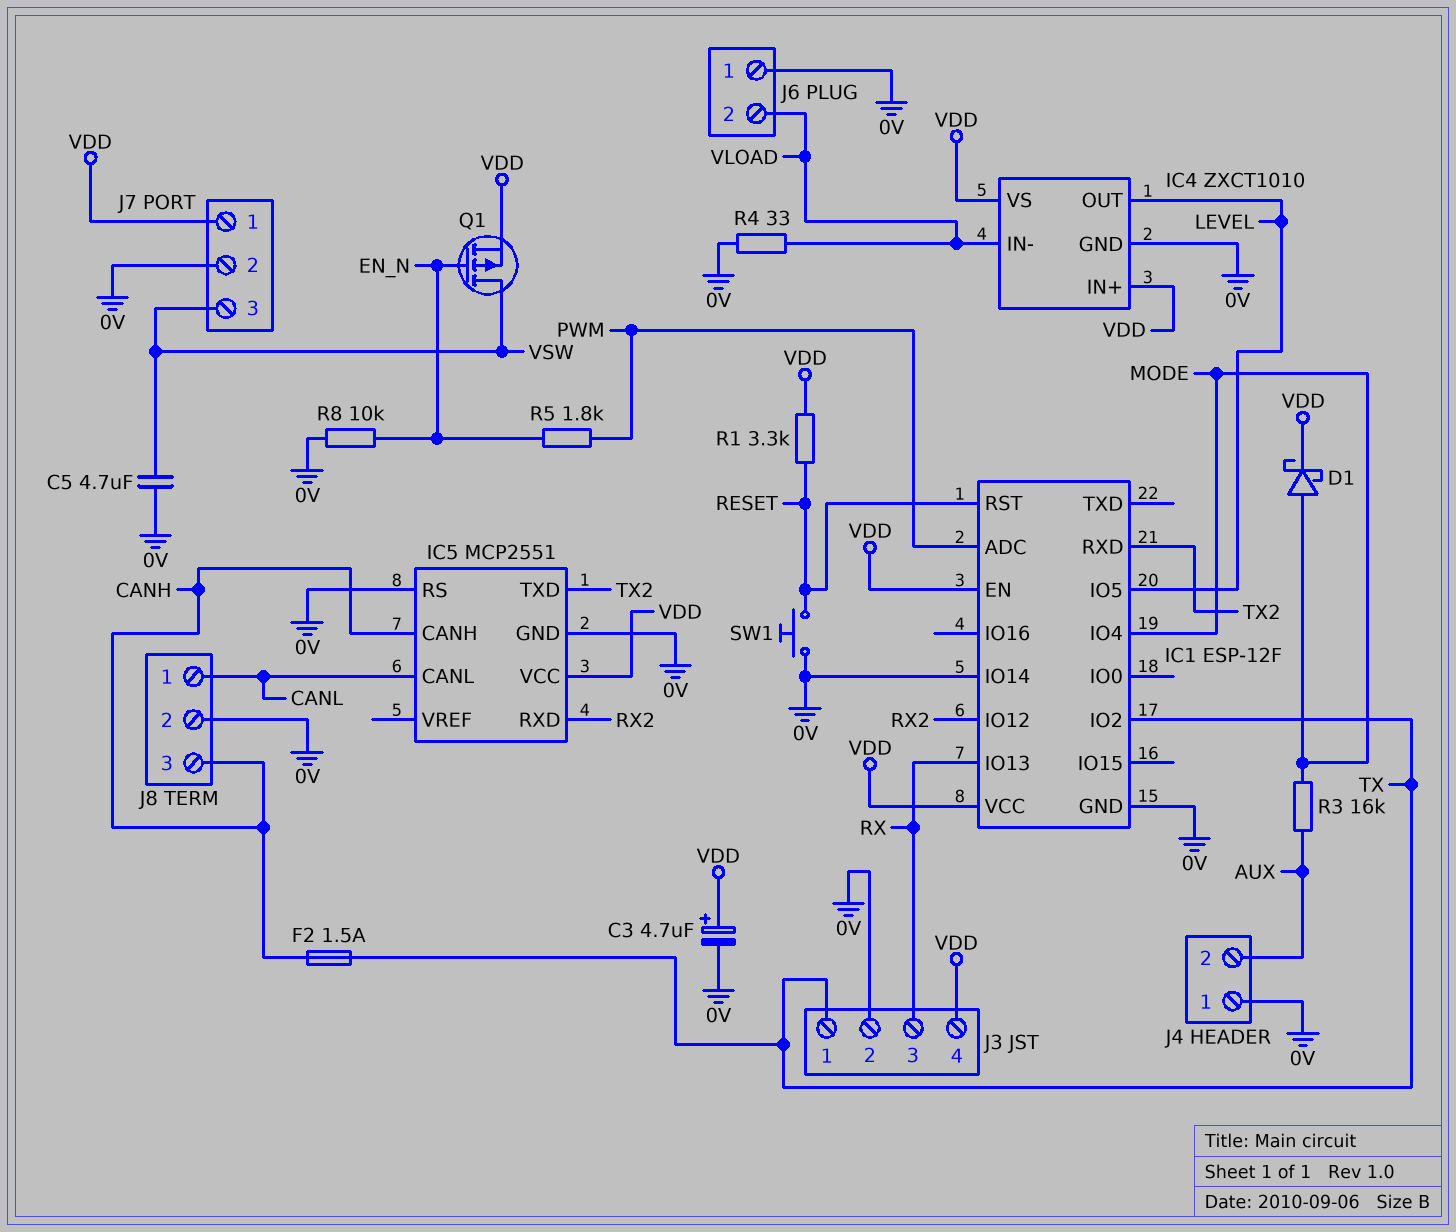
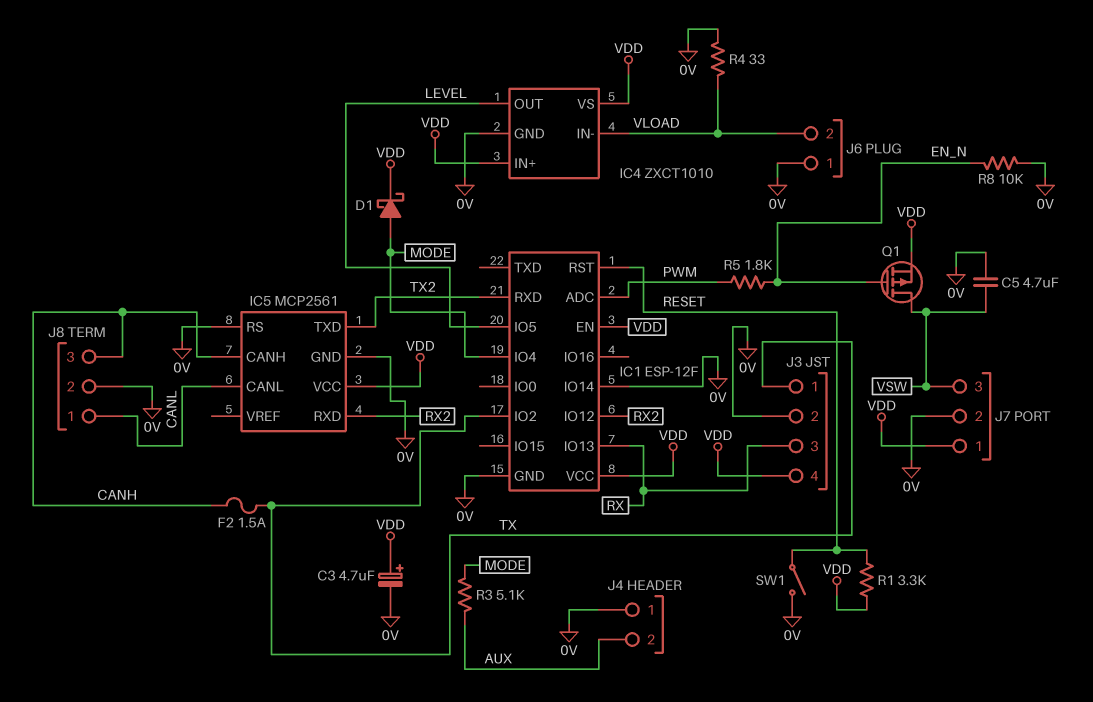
IC5: MCP2551 -> MCP2561
R3: 16k (AUX, MODE) -> 5.1k (AUX, MODE)
SW1: button (0V, RESET) -> switch (0V, RESET)

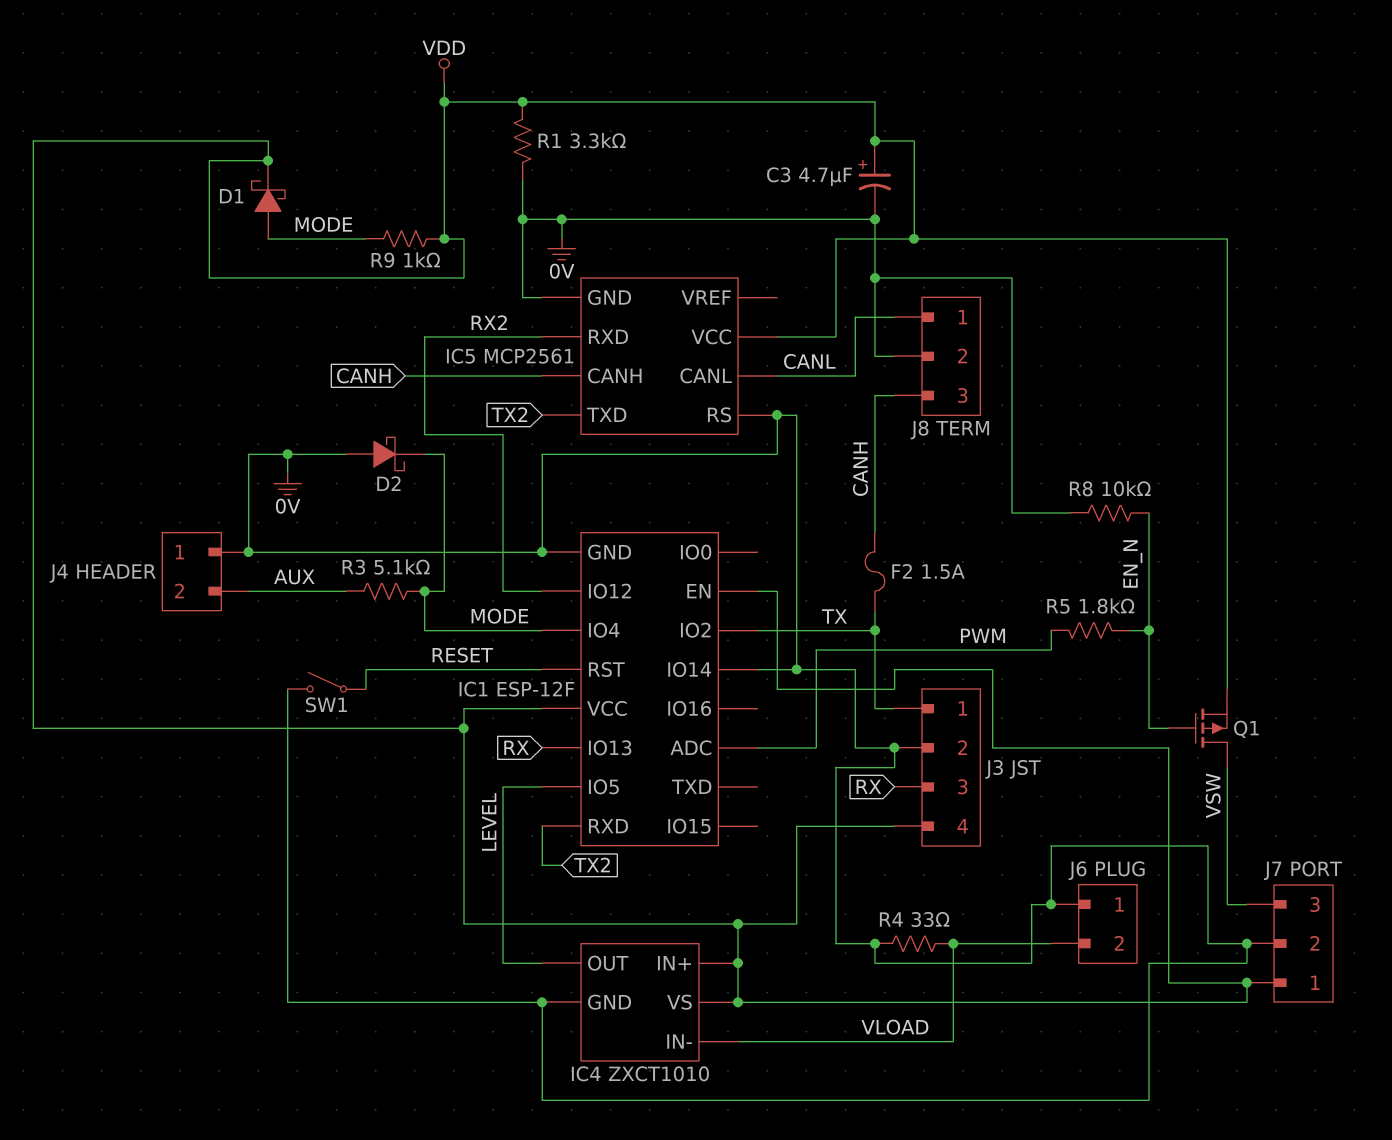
C5: 4.7uF (0V, VSW) -> none
D2: none -> schottky (A 0V, K MODE)
R1: 3.3k (RESET, VDD) -> 3.3k (0V, VDD)
R9: none -> 1k (MODE, VDD)

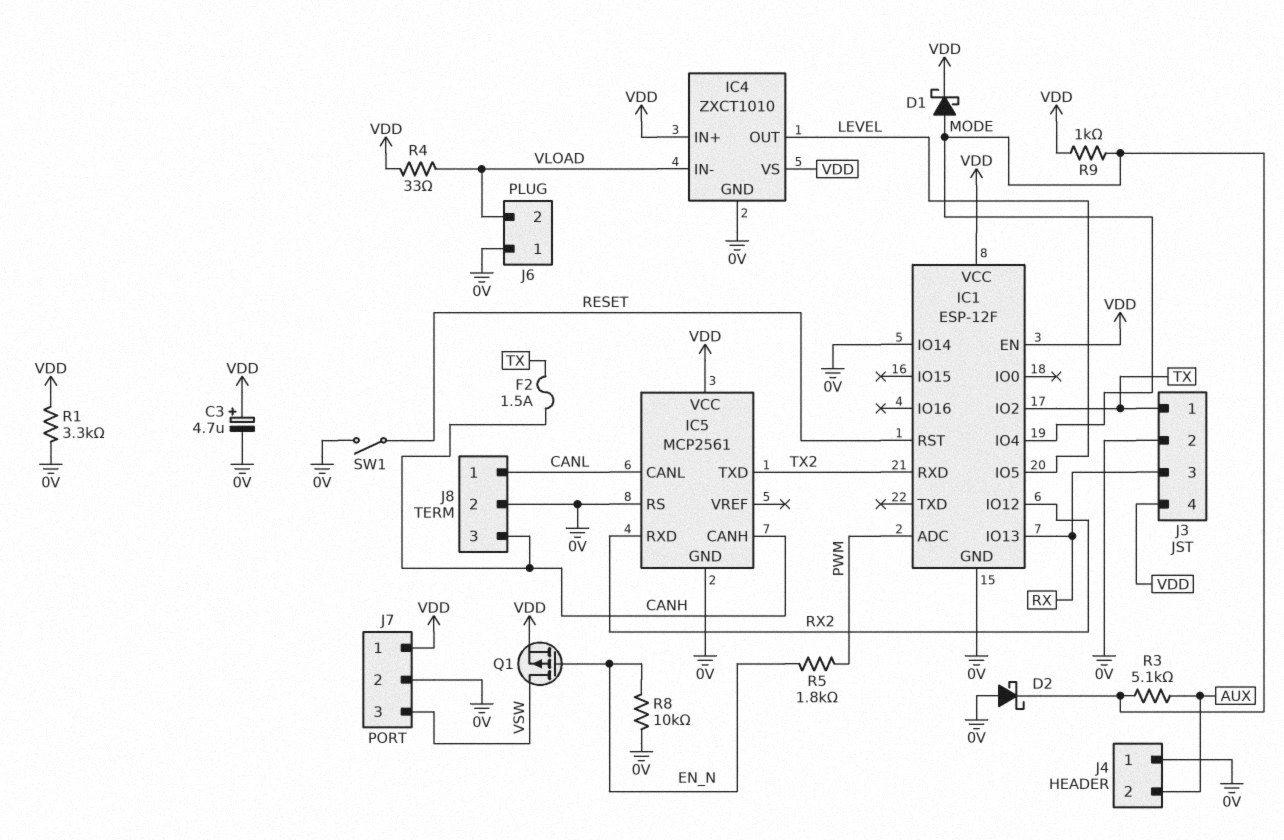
R4: 33 (0V, VLOAD) -> 33 (VDD, VLOAD)

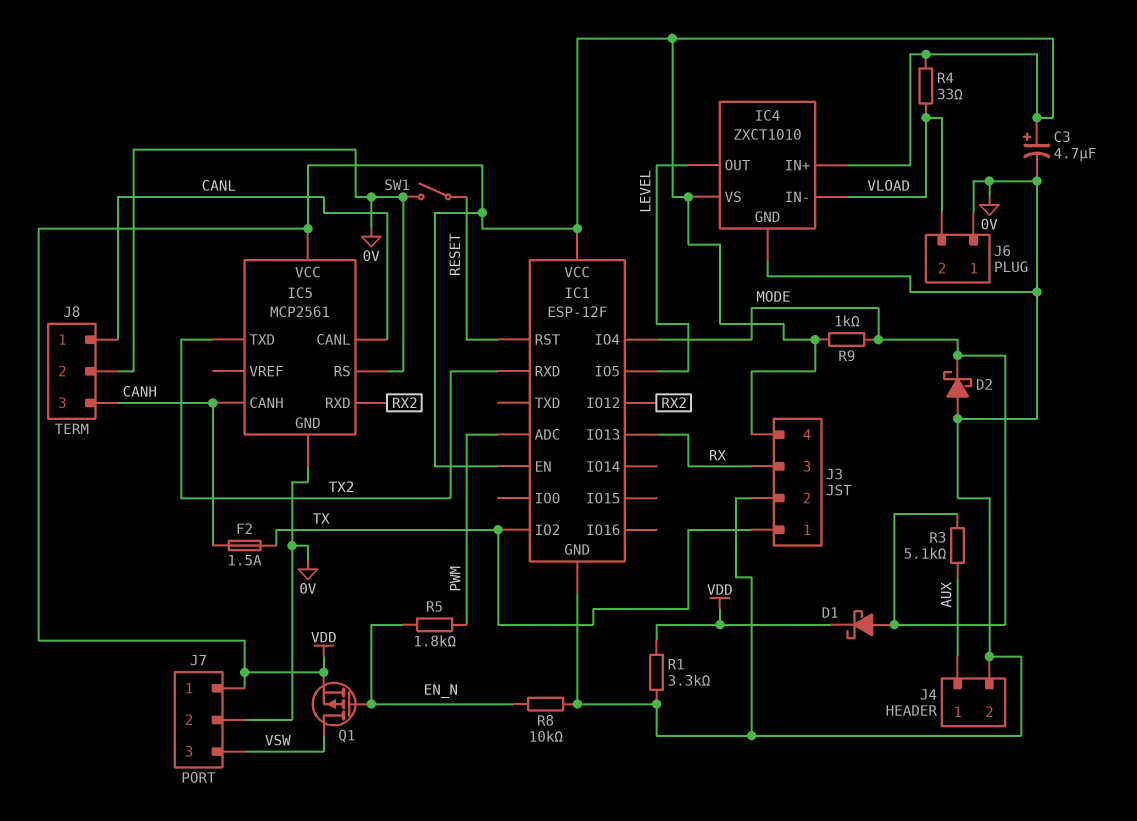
IC1 pin IO14: 0V -> none
J4 pin 1: 0V -> AUX
J4 pin 2: AUX -> 0V

